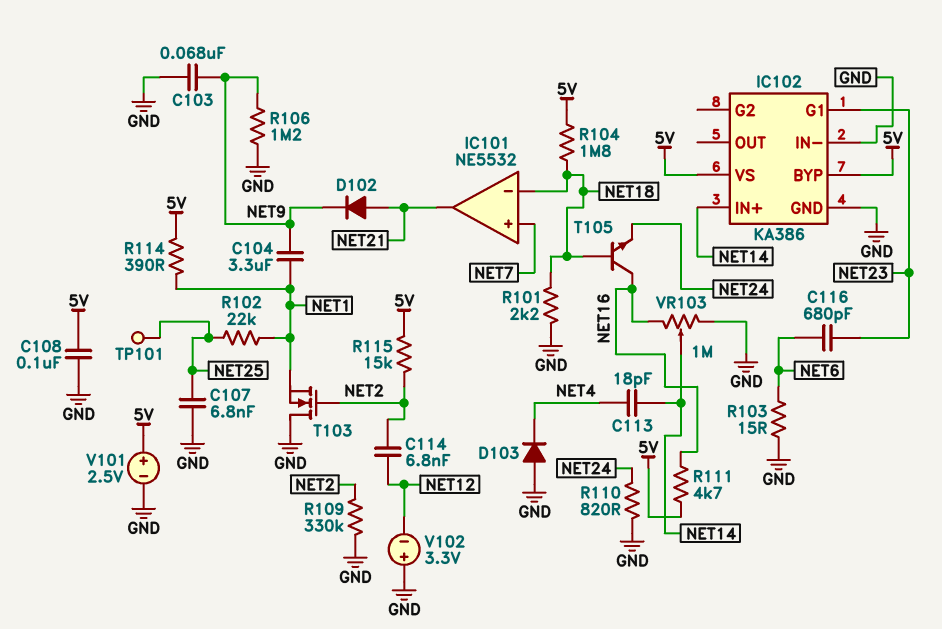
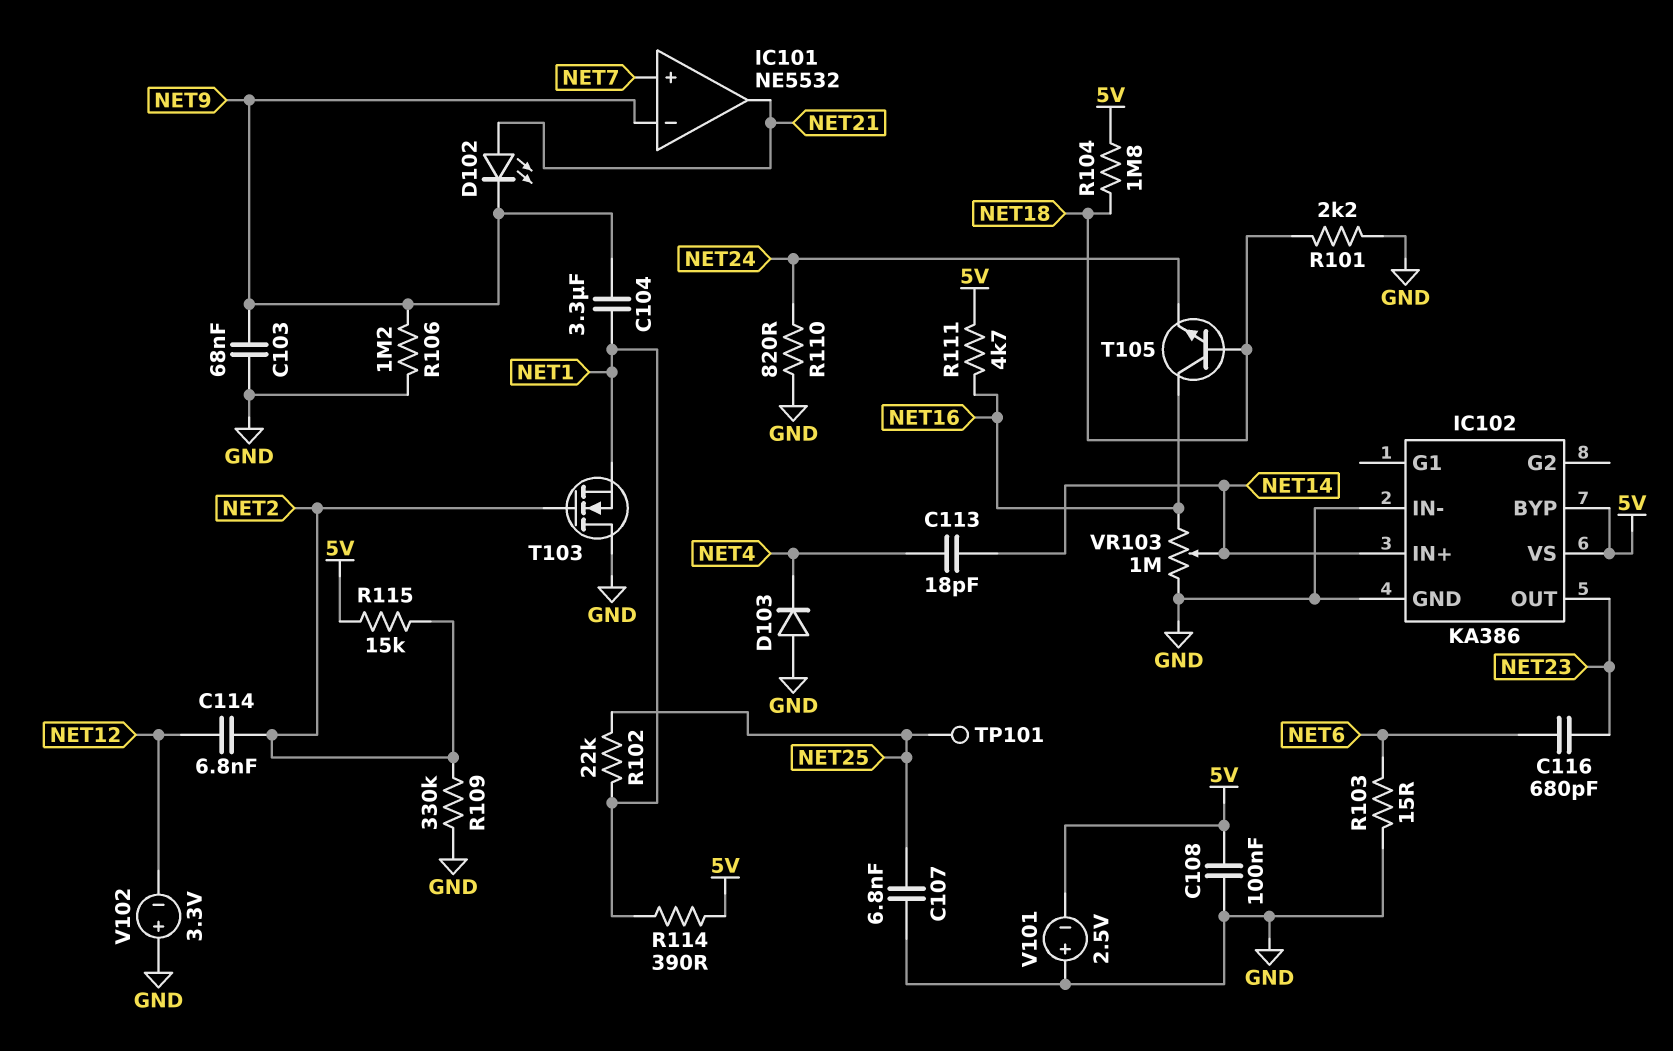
D102: diode (A NET21, K NET9) -> LED (A NET21, K NET9)
IC101 pin in-: NET18 -> NET9
IC102 pin G1: NET23 -> none
IC102 pin OUT: none -> NET23
V101: 2.5V (plus 5V, minus GND) -> 2.5V (plus GND, minus 5V)

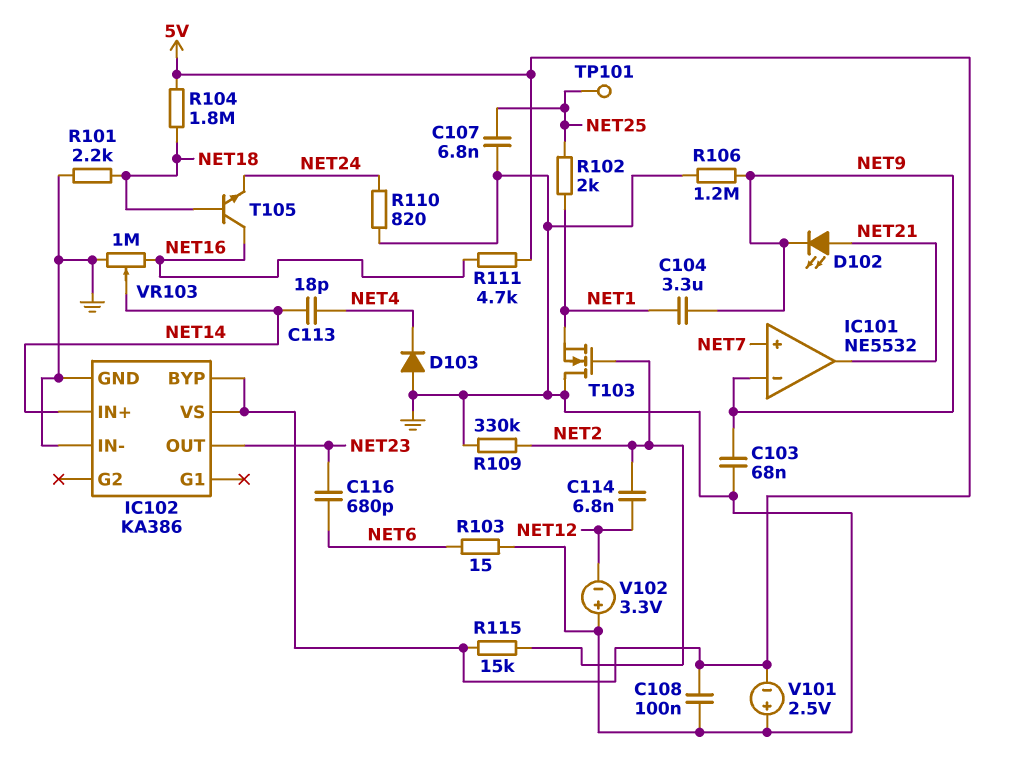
R102: 22k (NET1, NET25) -> 2k (NET1, NET25)
R114: 390 (5V, NET1) -> none

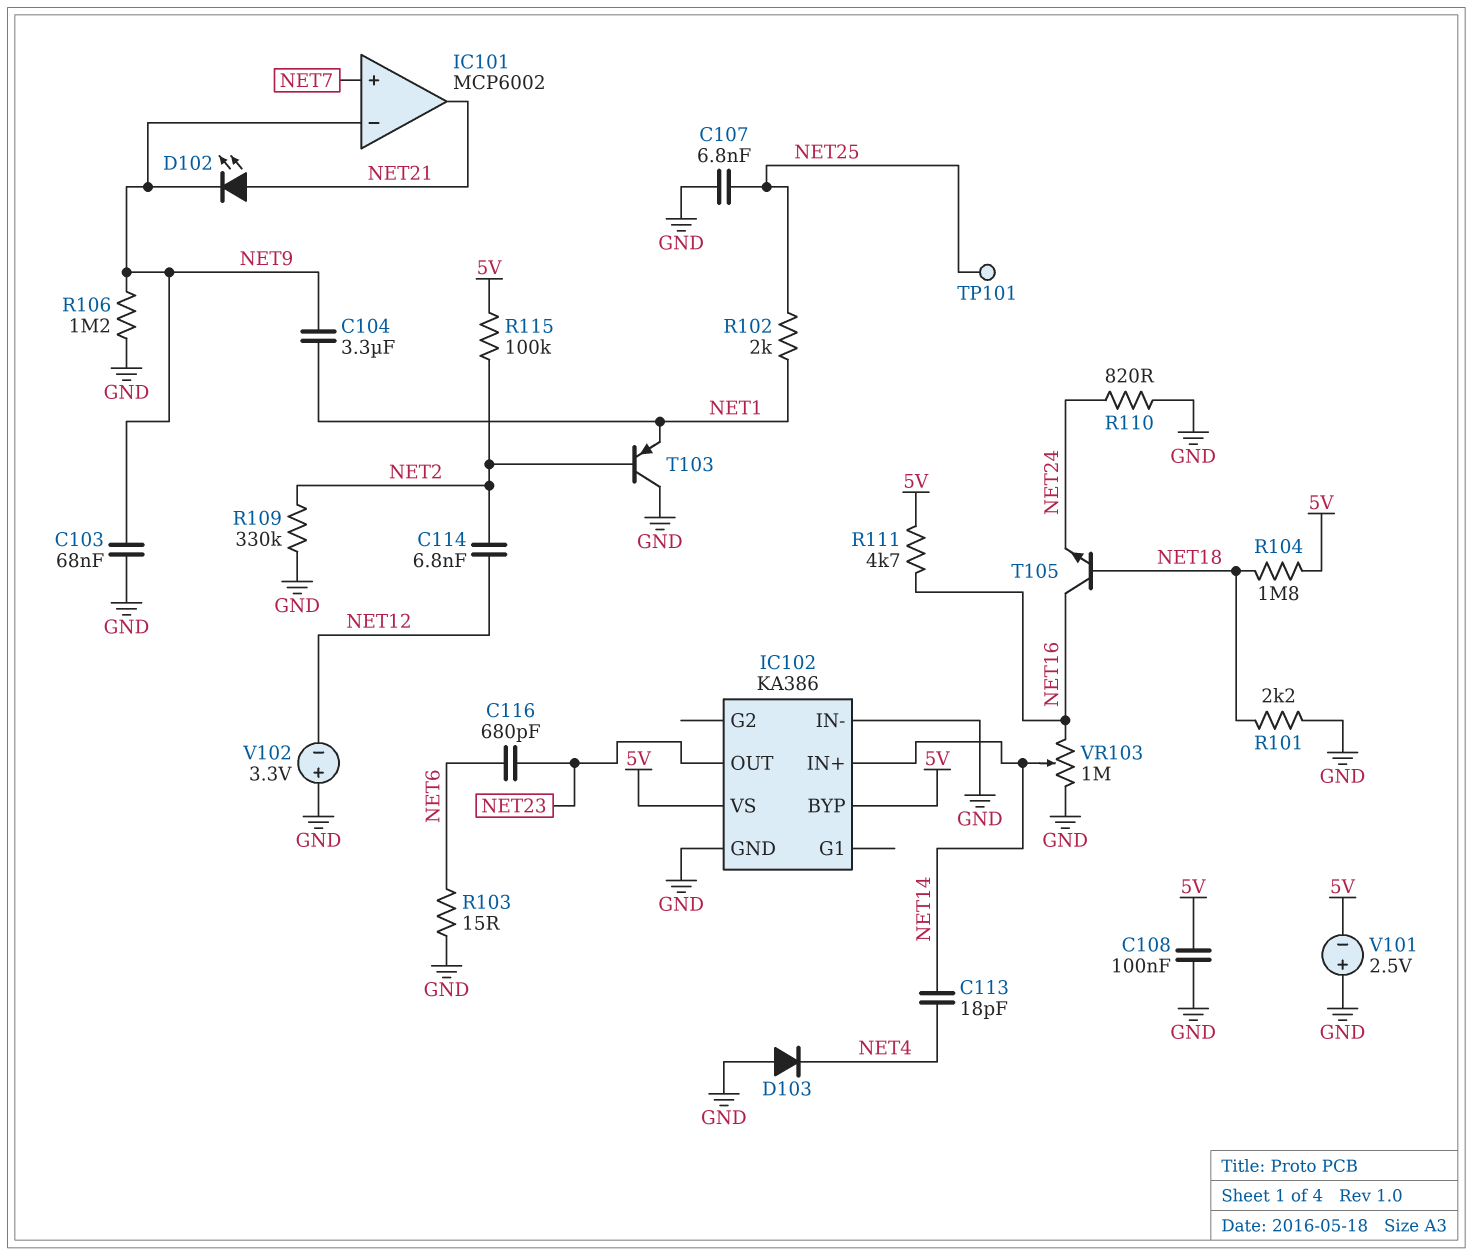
IC101: NE5532 -> MCP6002
R115: 15k (5V, NET2) -> 100k (5V, NET2)
T103: NMOS (G NET2, D GND, S NET1) -> PNP (B NET2, C GND, E NET1)

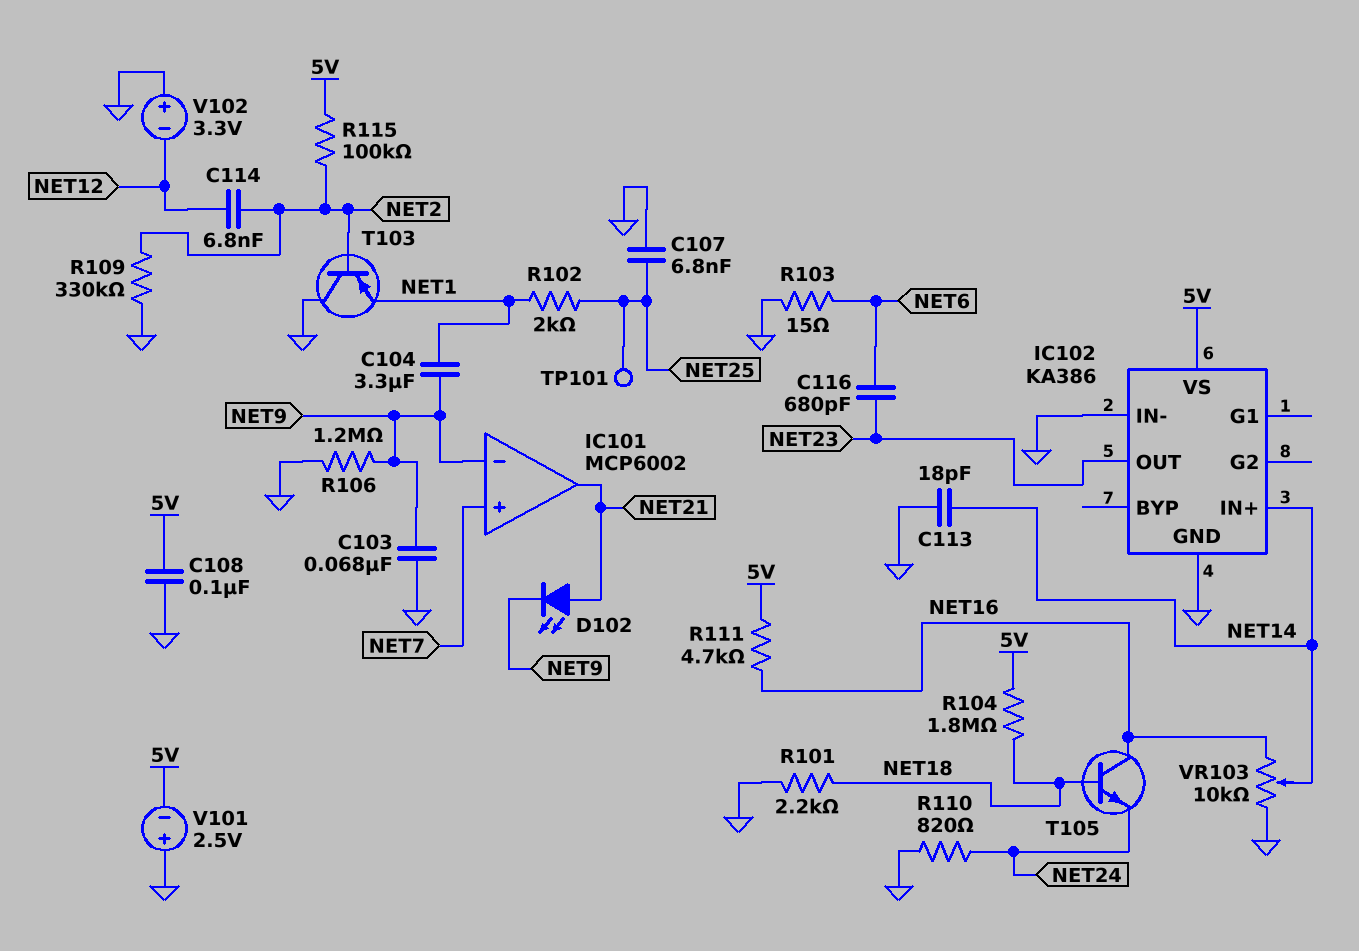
C113: 18pF (NET4, NET14) -> 18pF (GND, NET14)
D103: diode (A GND, K NET4) -> none
IC102 pin BYP: 5V -> none
VR103: 1M (GND, NET16, wiper NET14) -> 10k (GND, NET16, wiper NET14)

